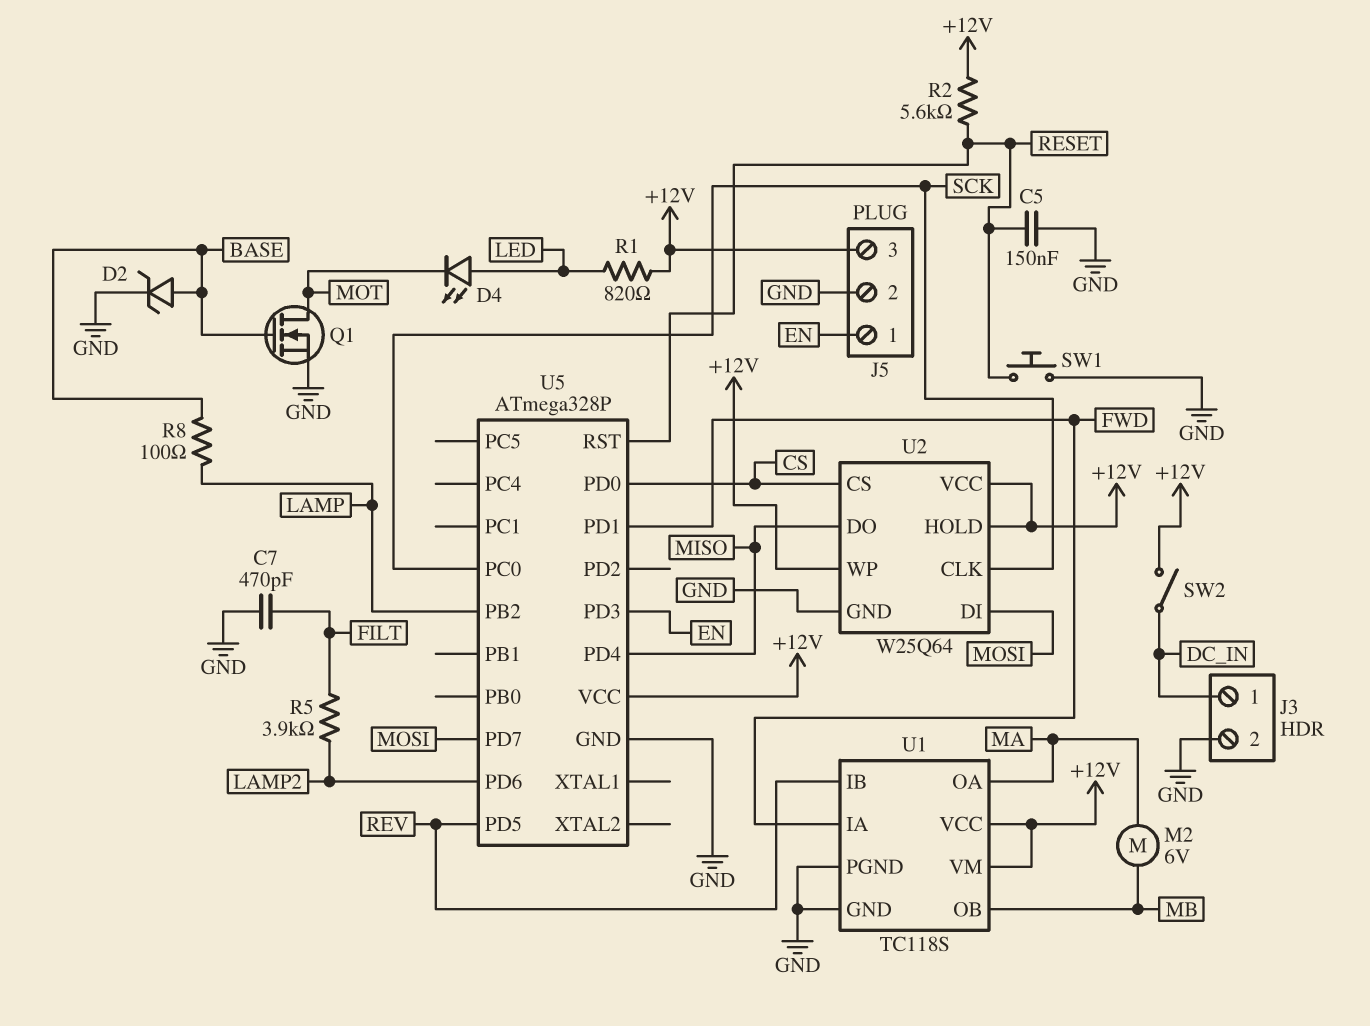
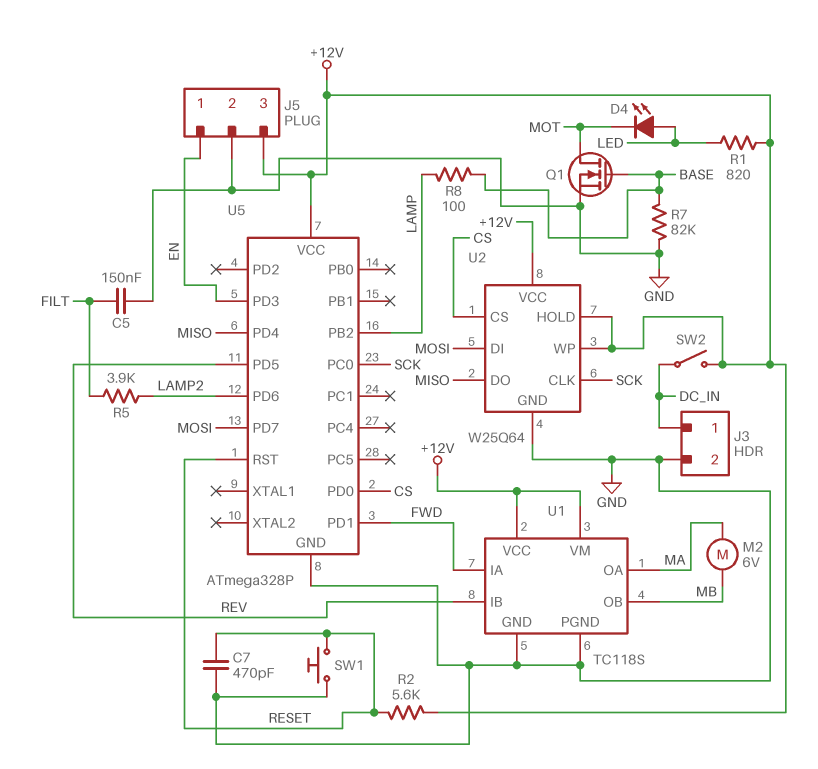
C5: 150nF (GND, RESET) -> 150nF (FILT, GND)
C7: 470pF (FILT, GND) -> 470pF (GND, RESET)
D2: zener (A BASE, K GND) -> none
R7: none -> 82k (BASE, GND)

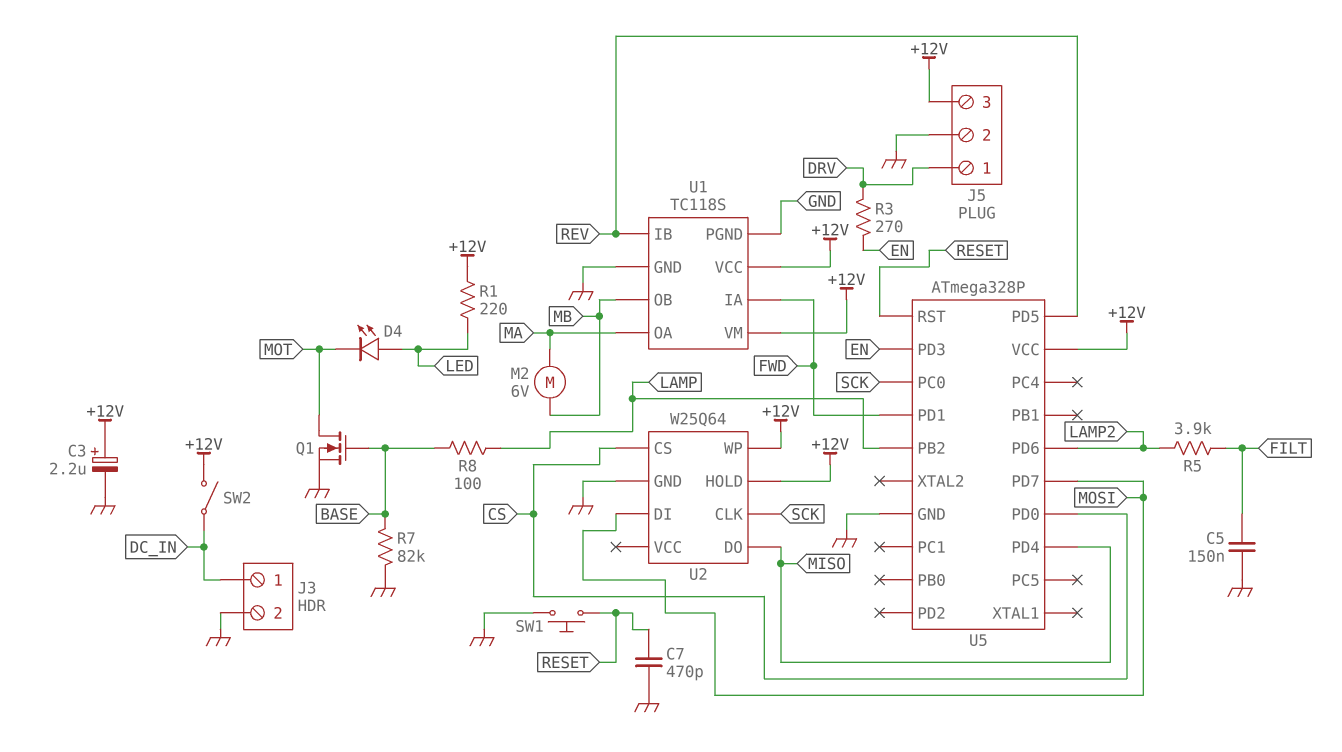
C3: none -> 2.2uF (plus +12V, minus GND)
J5 pin 1: EN -> DRV
R1: 820 (+12V, LED) -> 220 (+12V, LED)
R2: 5.6k (+12V, RESET) -> none
R3: none -> 270 (DRV, EN)
U2 pin VCC: +12V -> none

